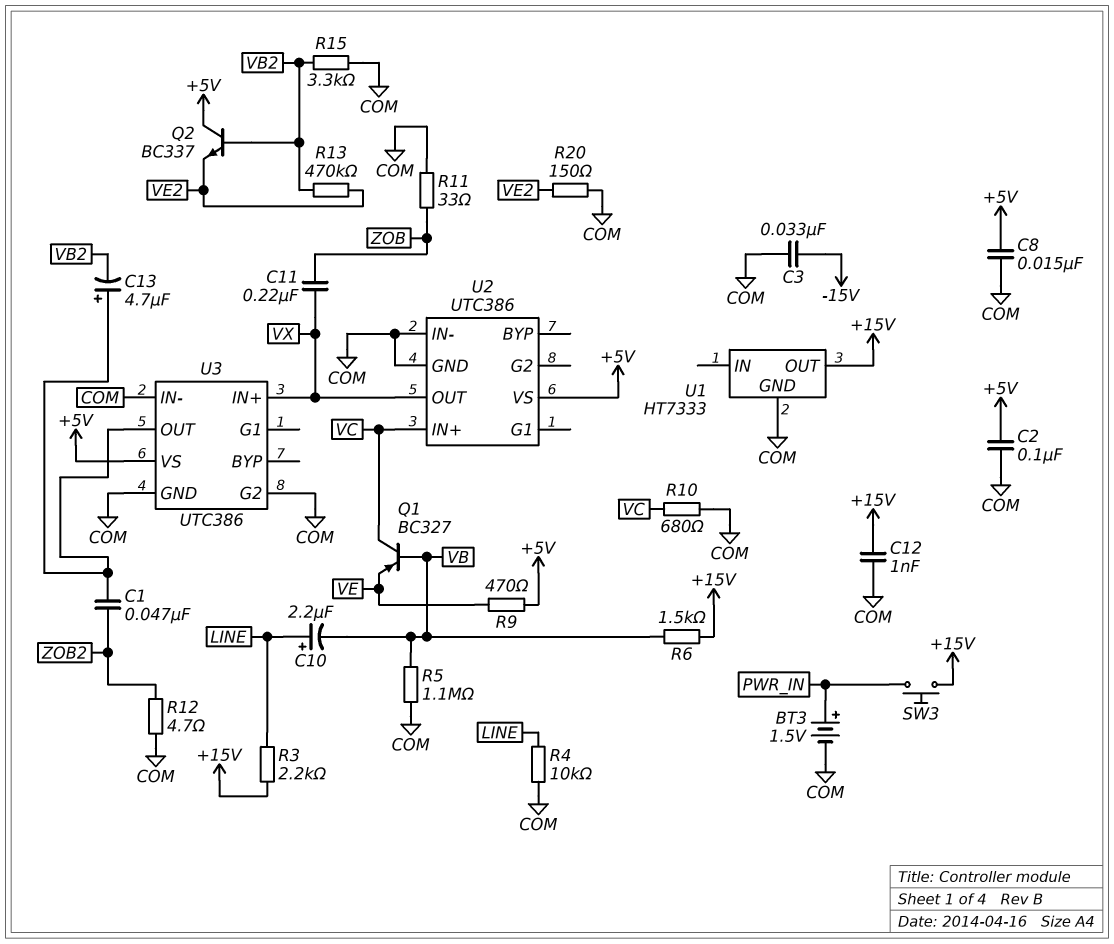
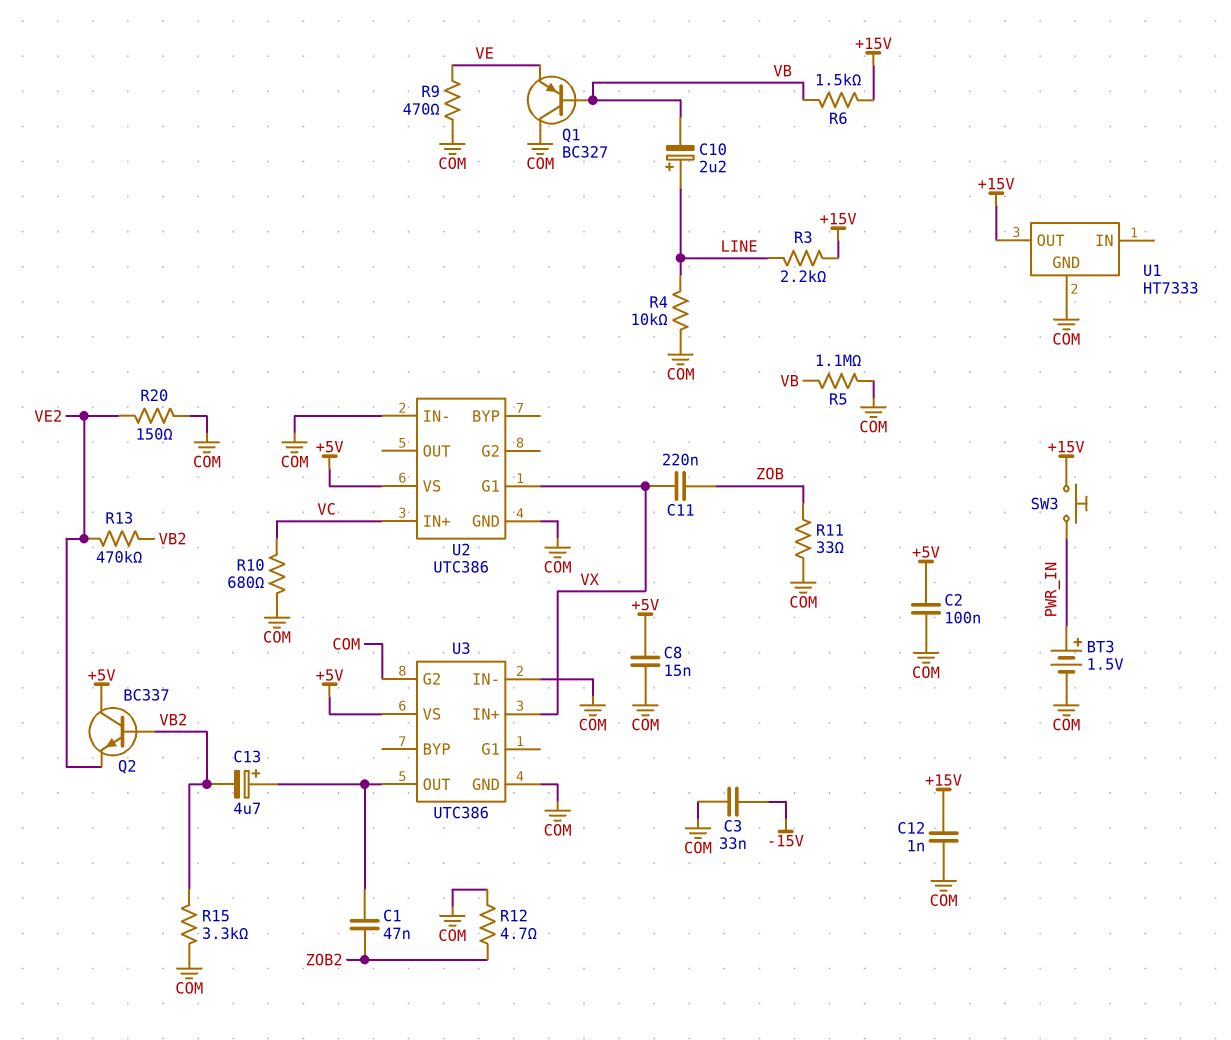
Q1: PNP BC327 (B VB, C VC, E VE) -> PNP BC327 (B VB, C COM, E VE)
R9: 470 (+5V, VE) -> 470 (COM, VE)
U2 pin G1: none -> VX
U2 pin OUT: VX -> none

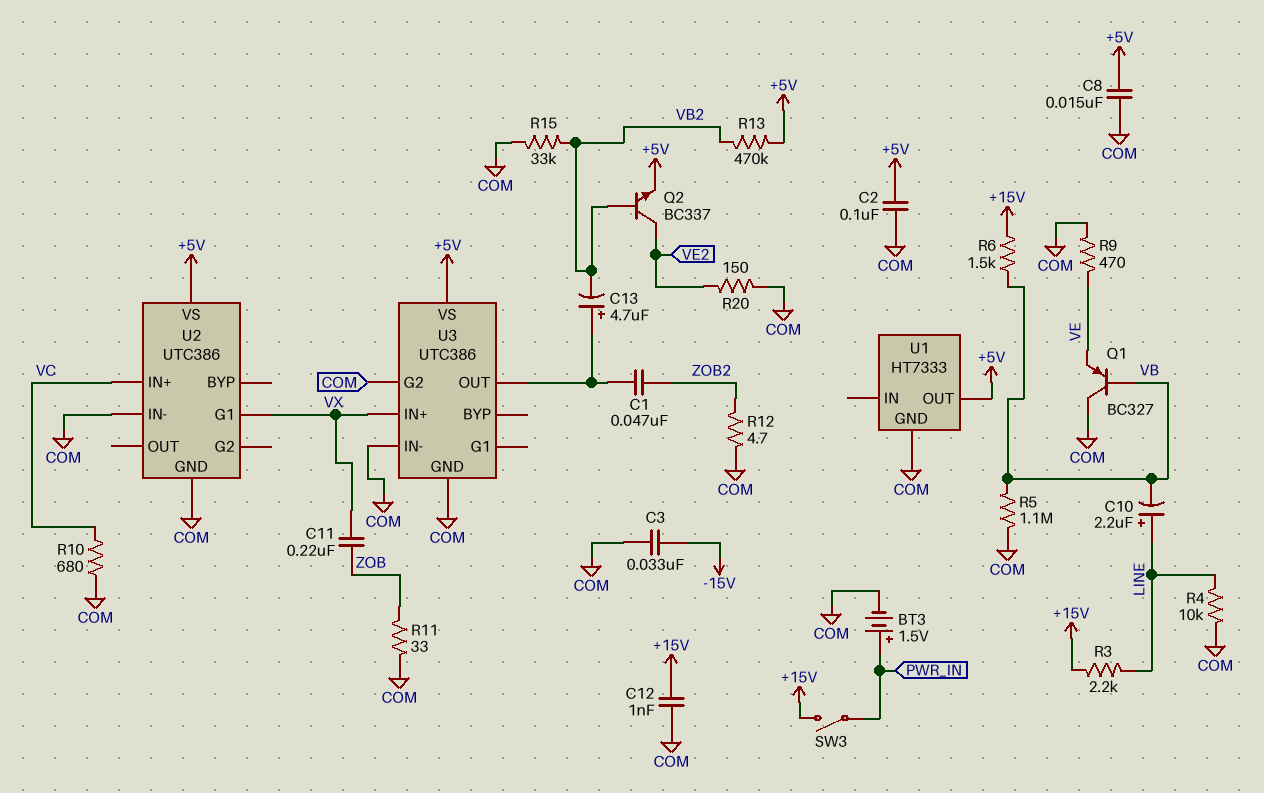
Q2: NPN BC337 (B VB2, C +5V, E VE2) -> NPN BC337 (B VB2, C VE2, E +5V)
R13: 470k (VB2, VE2) -> 470k (+5V, VB2)
R15: 3.3k (COM, VB2) -> 33k (COM, VB2)
SW3: button (+15V, PWR_IN) -> switch (+15V, PWR_IN)
U1 pin OUT: +15V -> +5V

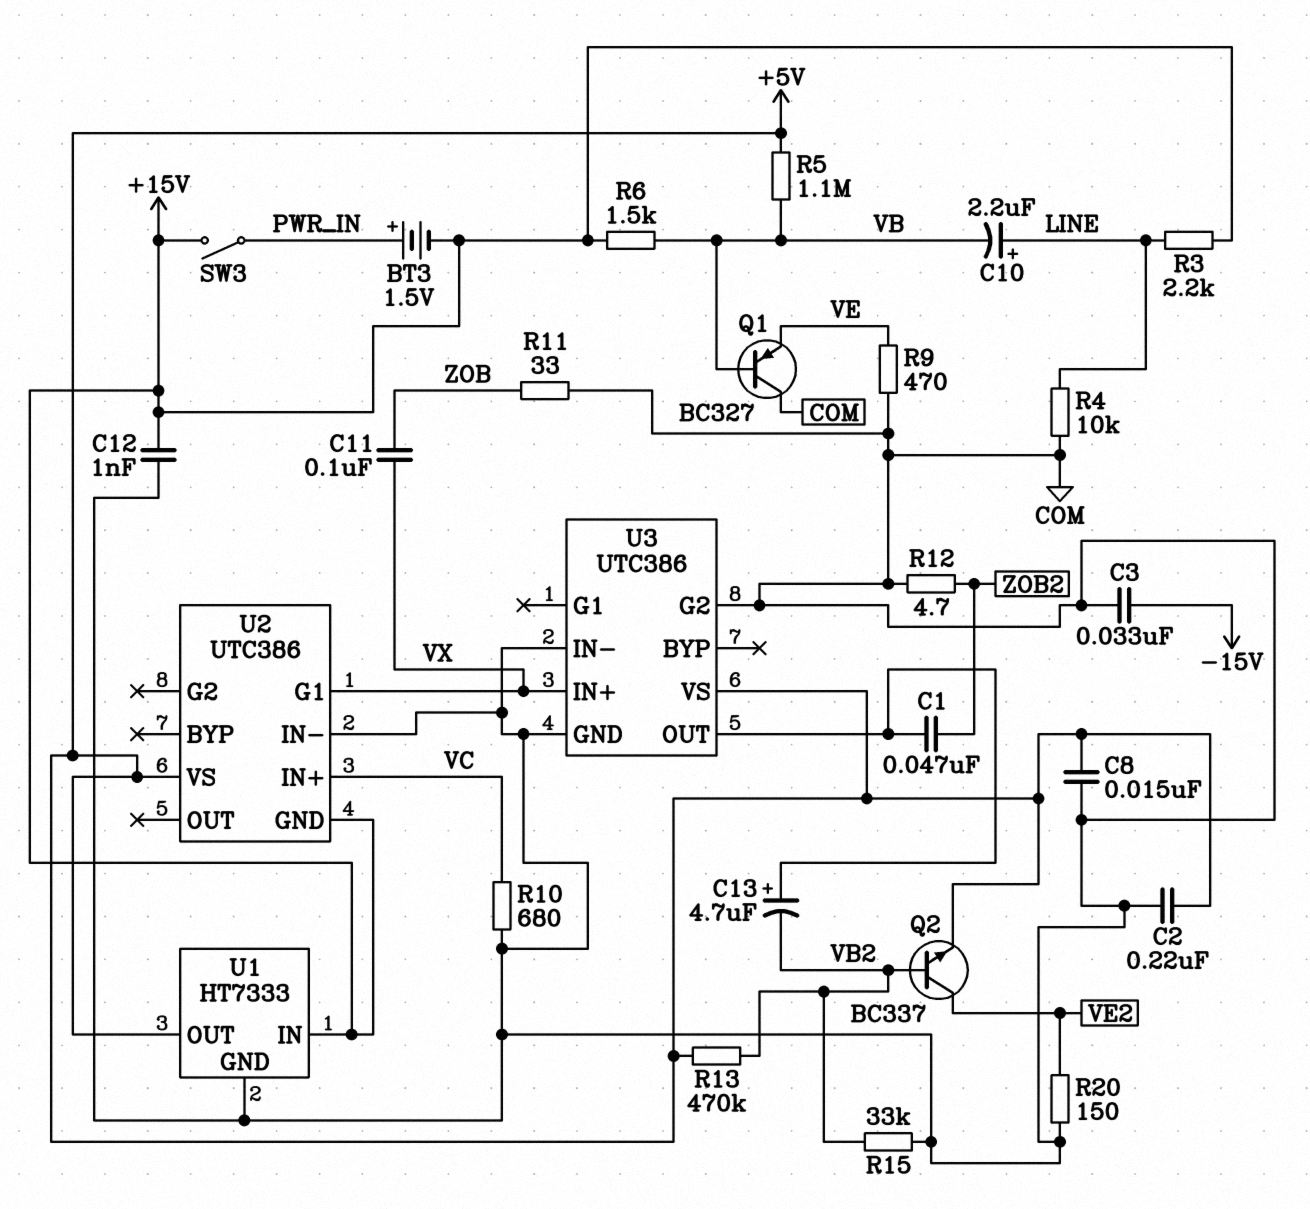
BT3: 1.5V (plus PWR_IN, minus COM) -> 1.5V (plus PWR_IN, minus +15V)
C2: 100nF (+5V, COM) -> 220nF (+5V, COM)
C11: 220nF (VX, ZOB) -> 100nF (VX, ZOB)
R5: 1.1M (COM, VB) -> 1.1M (+5V, VB)
U1 pin IN: none -> +15V
U2 pin GND: COM -> +15V

